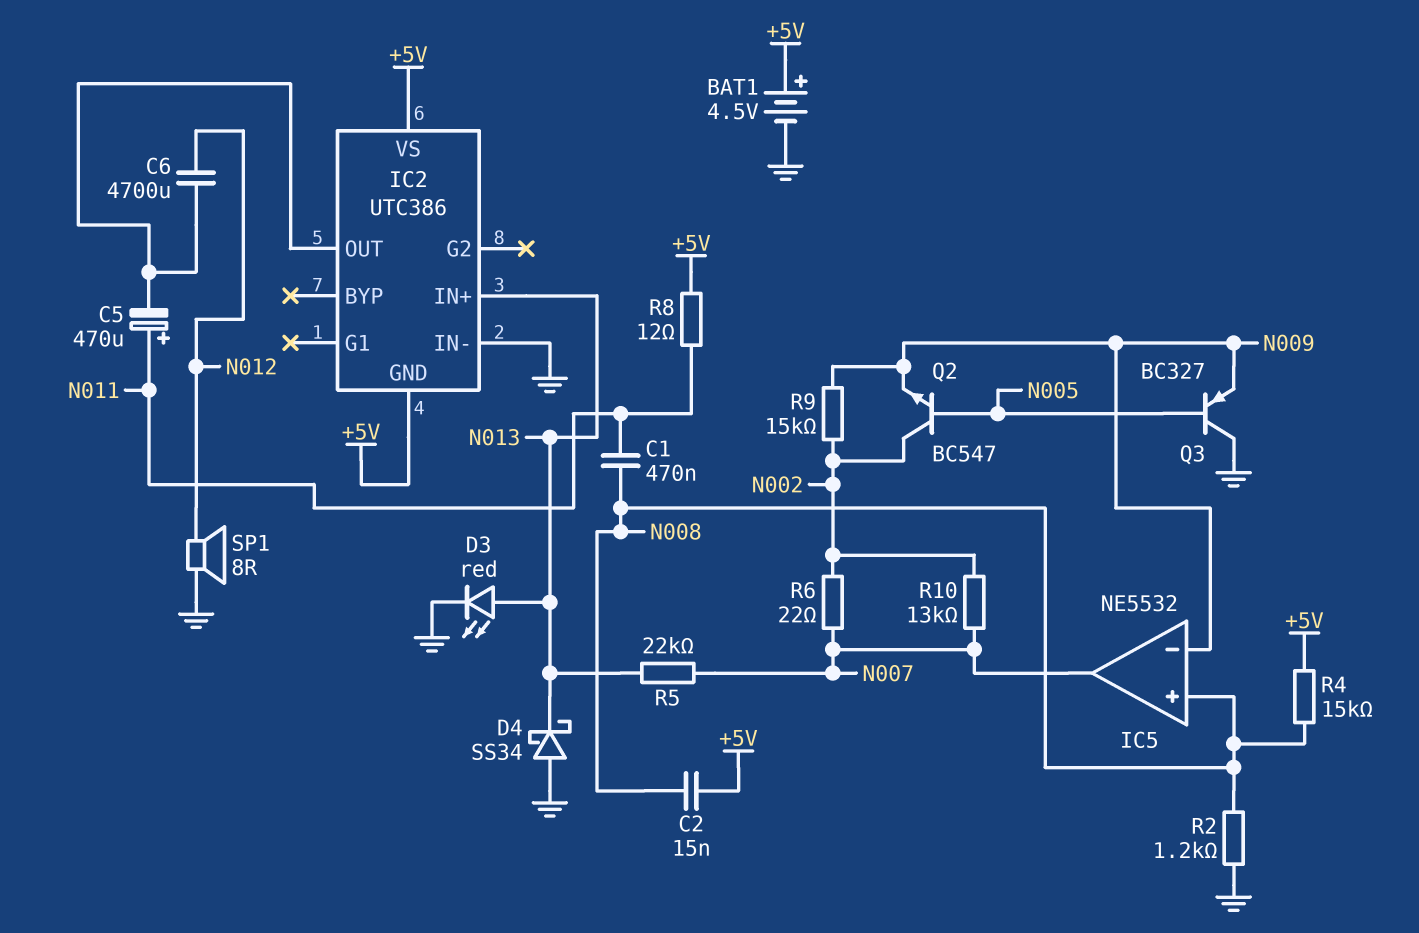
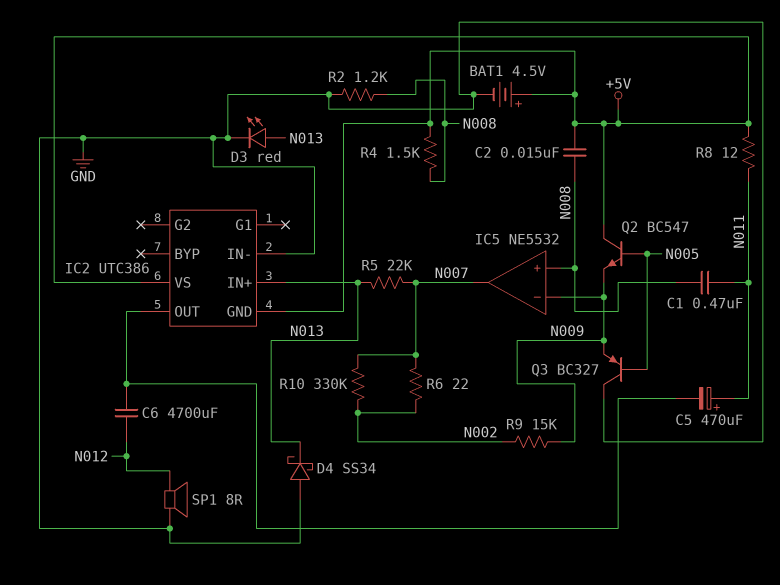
Q2: NPN BC547 (B N005, C N002, E N009) -> NPN BC547 (B N005, C +5V, E N009)
R4: 15k (+5V, N008) -> 1.5k (+5V, N008)
R10: 13k (N002, N007) -> 330k (N002, N007)

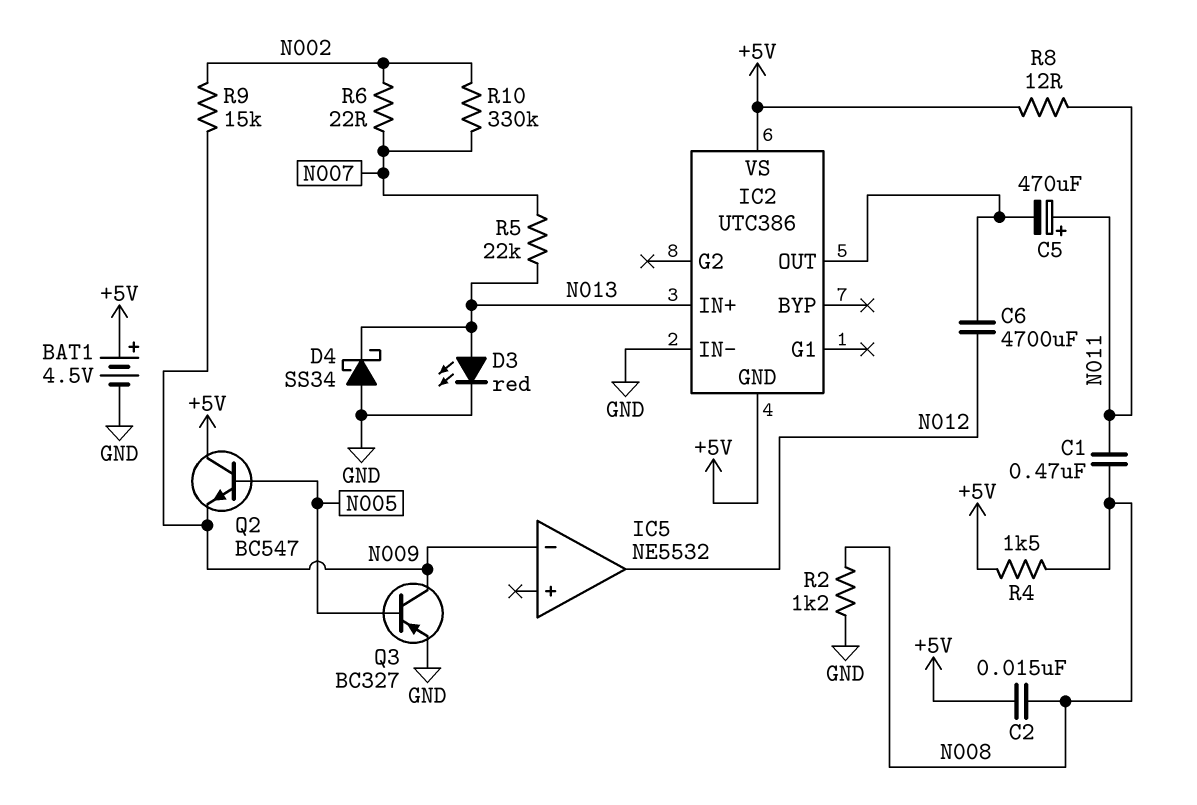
IC5 pin in+: N008 -> none
IC5 pin out: N007 -> N012
Q3: PNP BC327 (B N005, C GND, E N009) -> PNP BC327 (B N005, C N009, E GND)
SP1: speaker 8R (GND, N012) -> none

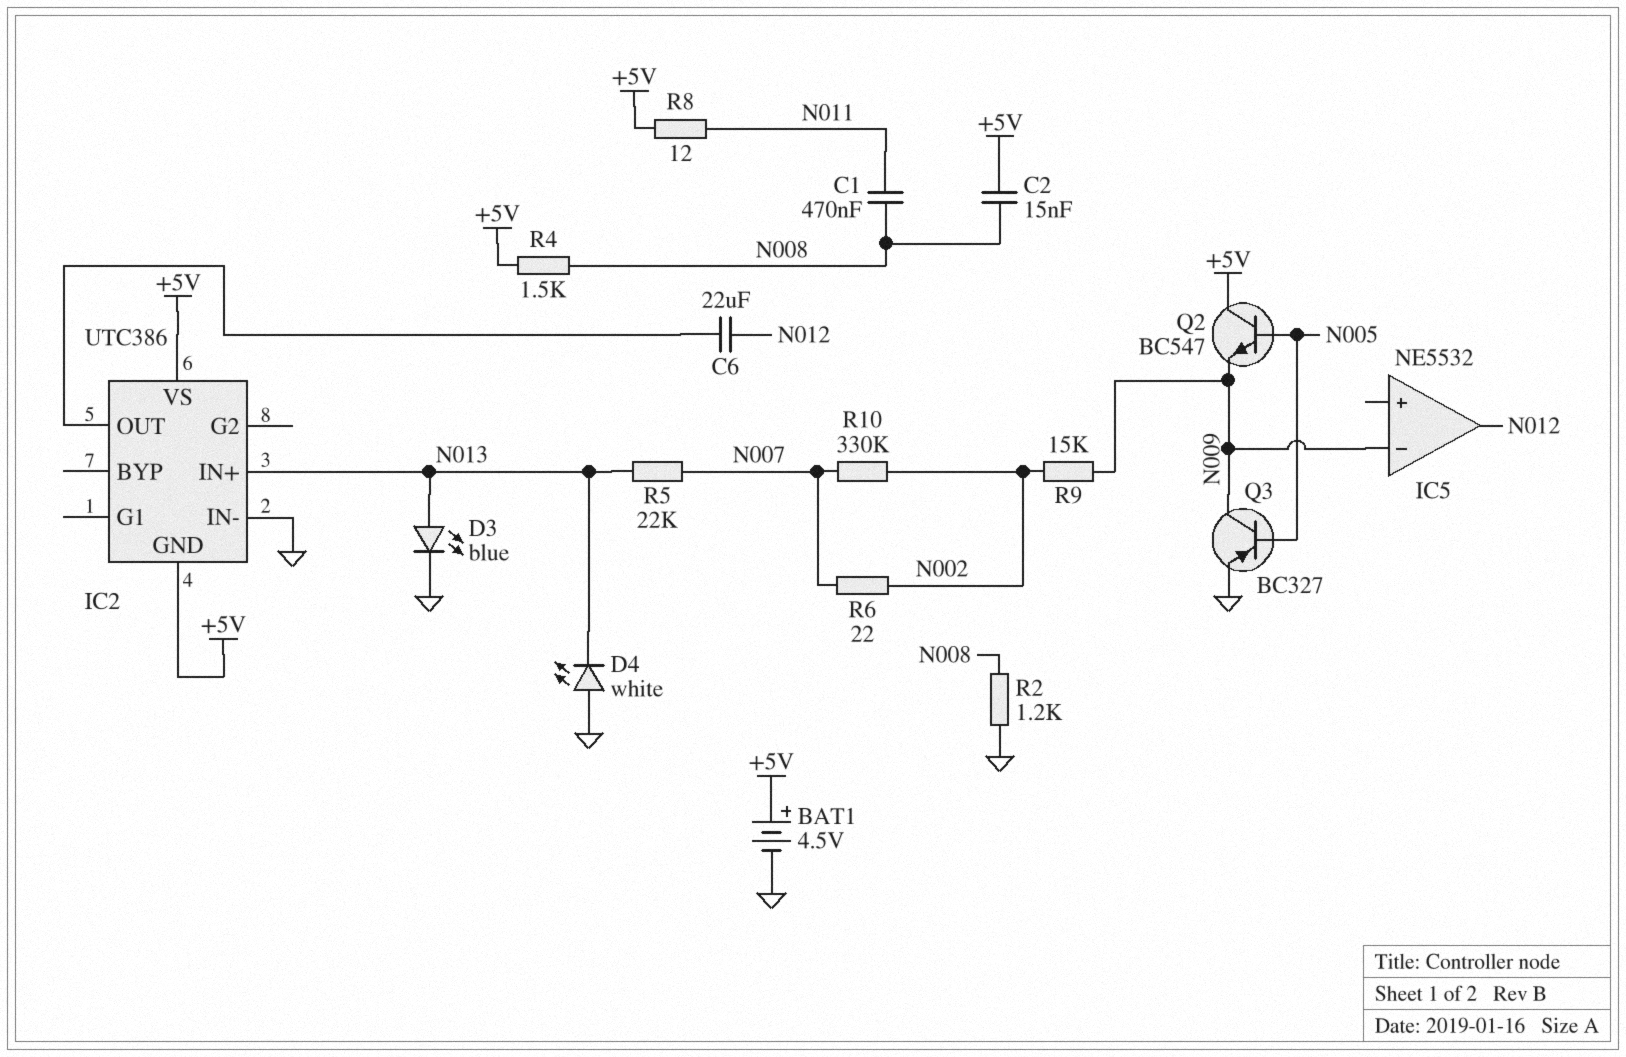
C5: 470uF (plus N011, minus IC2/OUT) -> none
C6: 4700uF (IC2/OUT, N012) -> 22uF (IC2/OUT, N012)
D3: LED red (A N013, K GND) -> LED blue (A N013, K GND)
D4: schottky SS34 (A GND, K N013) -> LED white (A GND, K N013)

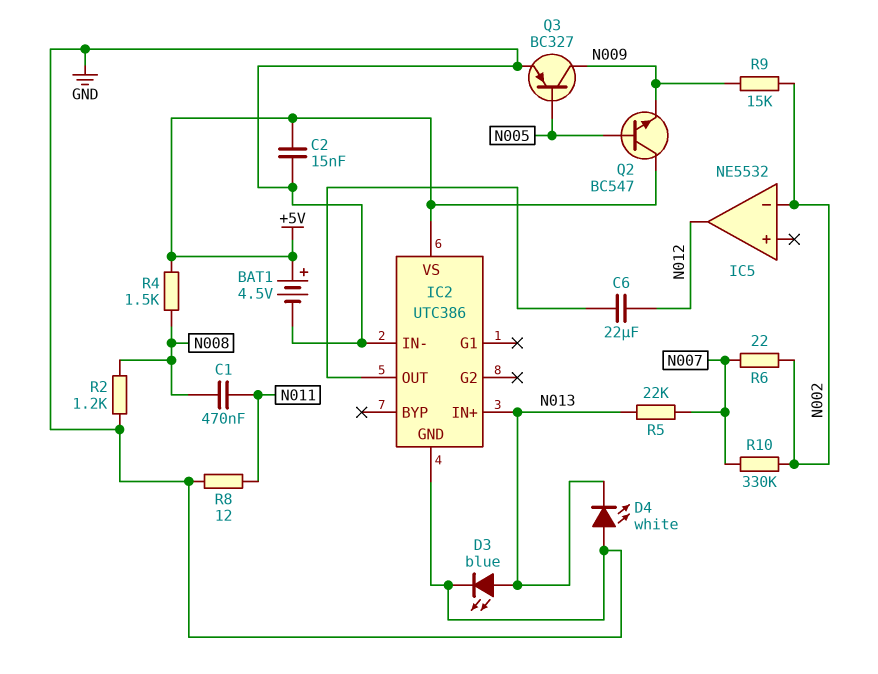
C2: 15nF (+5V, N008) -> 15nF (+5V, GND)
IC2 pin GND: +5V -> GND
IC5 pin in-: N009 -> N002
R8: 12 (+5V, N011) -> 12 (GND, N011)

